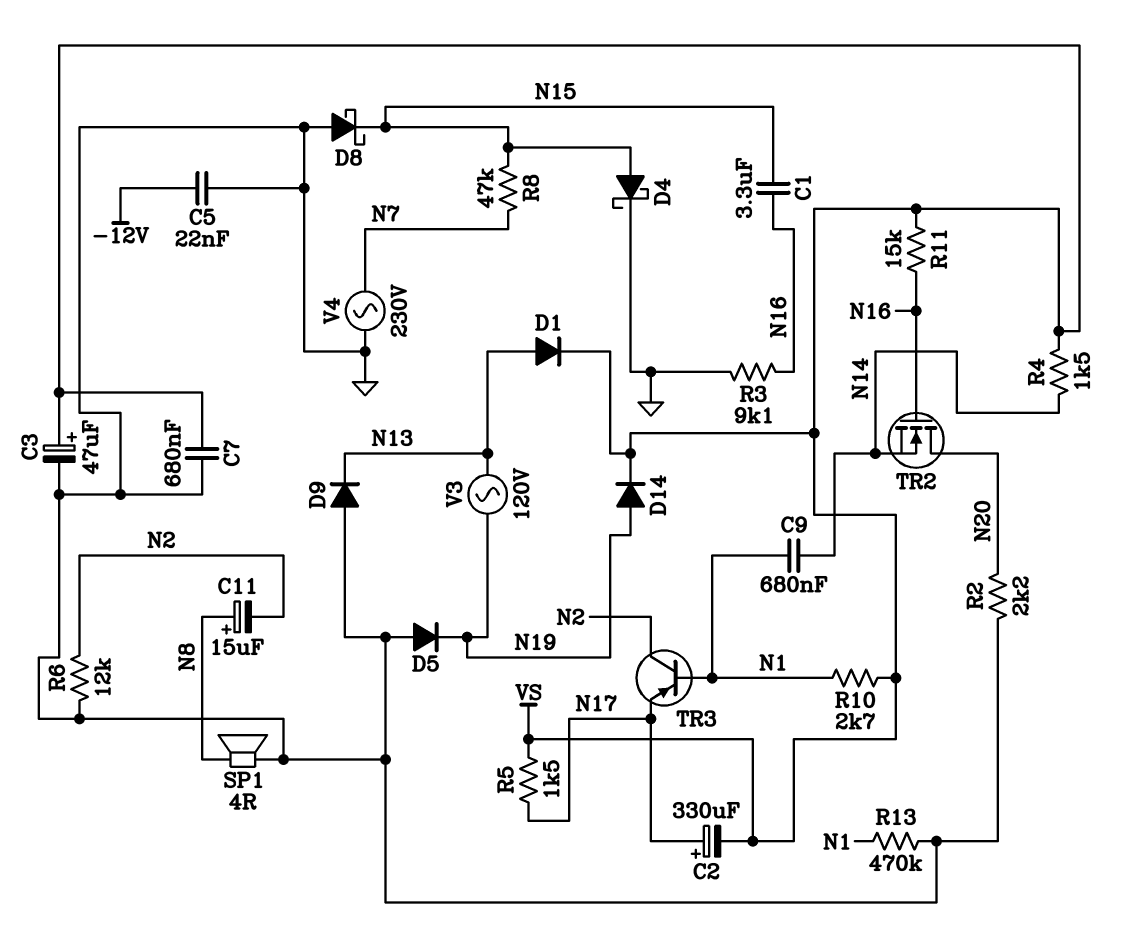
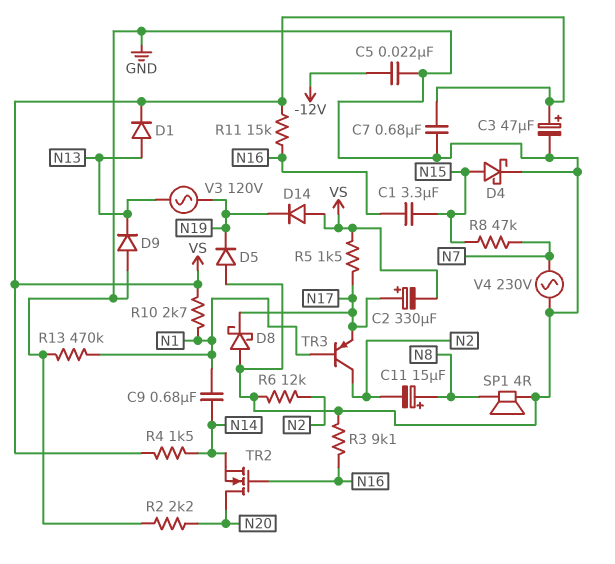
D8: schottky (A GND, K N15) -> schottky (A GND, K N17)
D14: diode (A N19, K VS) -> diode (A VS, K N19)

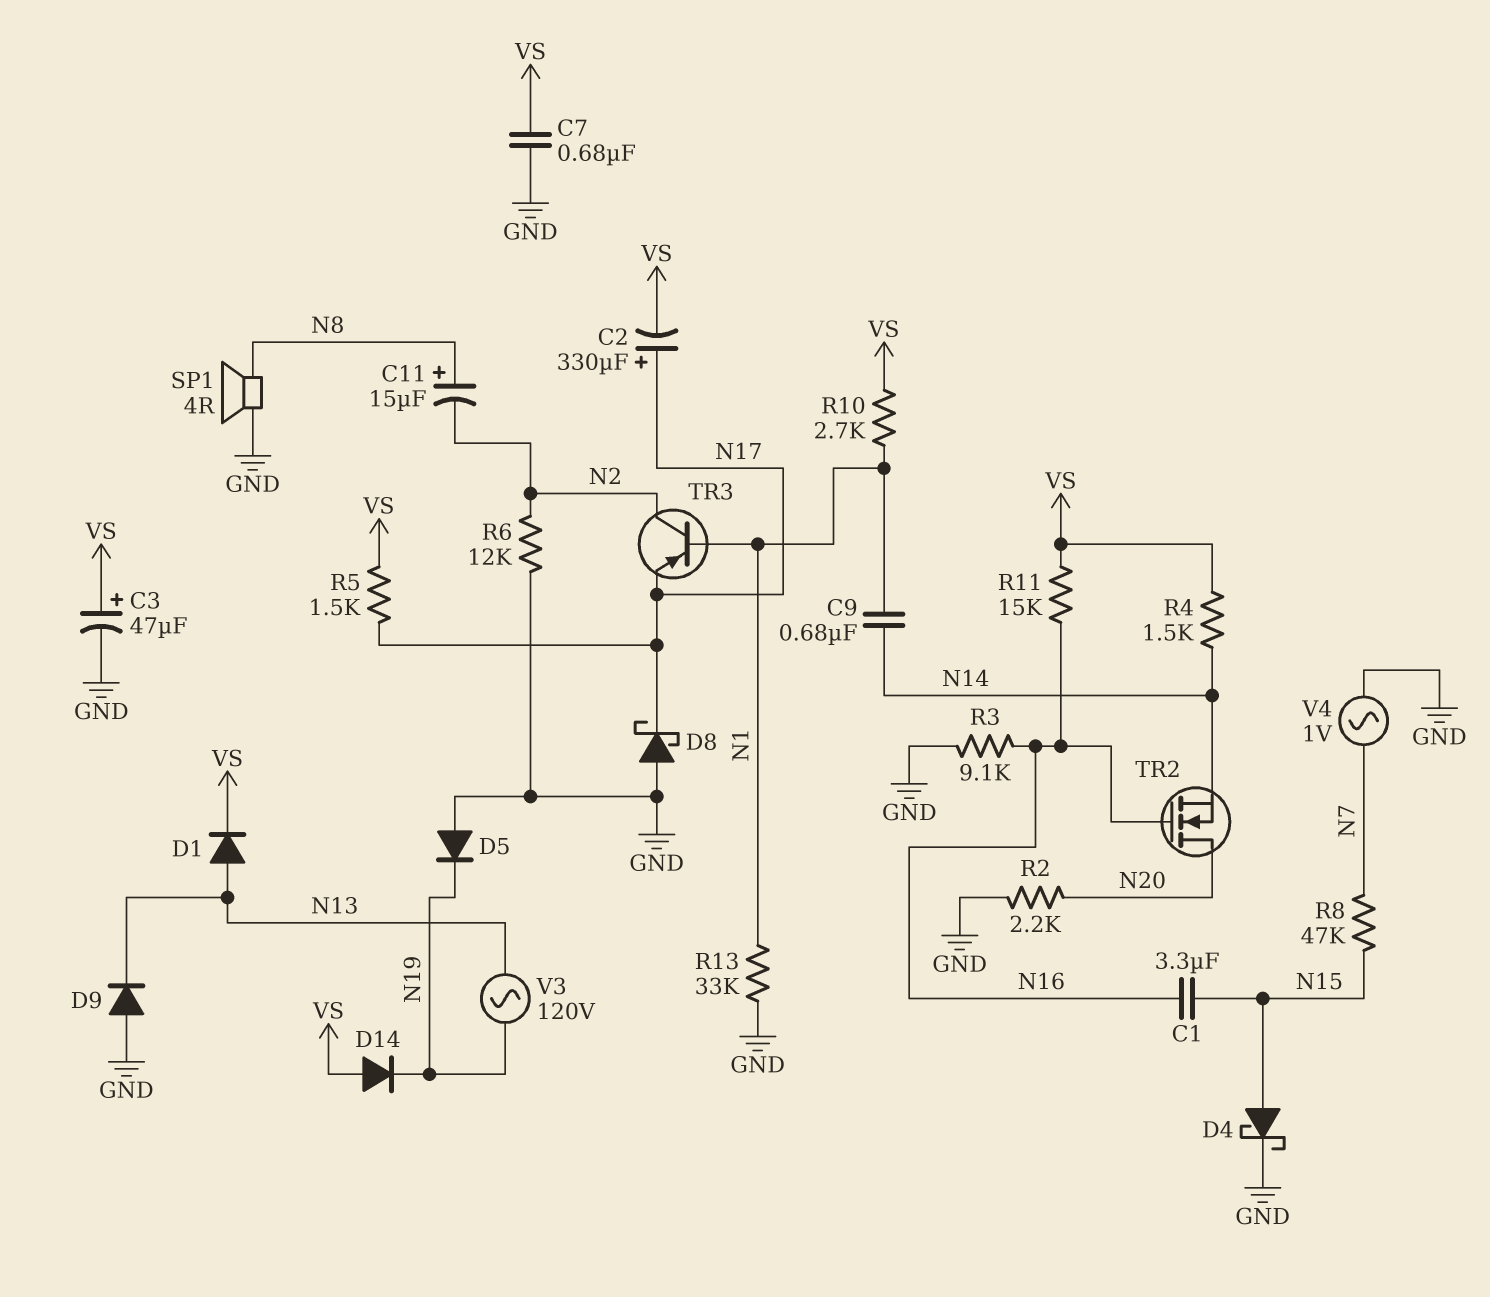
C5: 22nF (-12V, GND) -> none
R13: 470k (GND, N1) -> 33k (GND, N1)
V4: AC 230V (GND, N7) -> AC 1V (GND, N7)

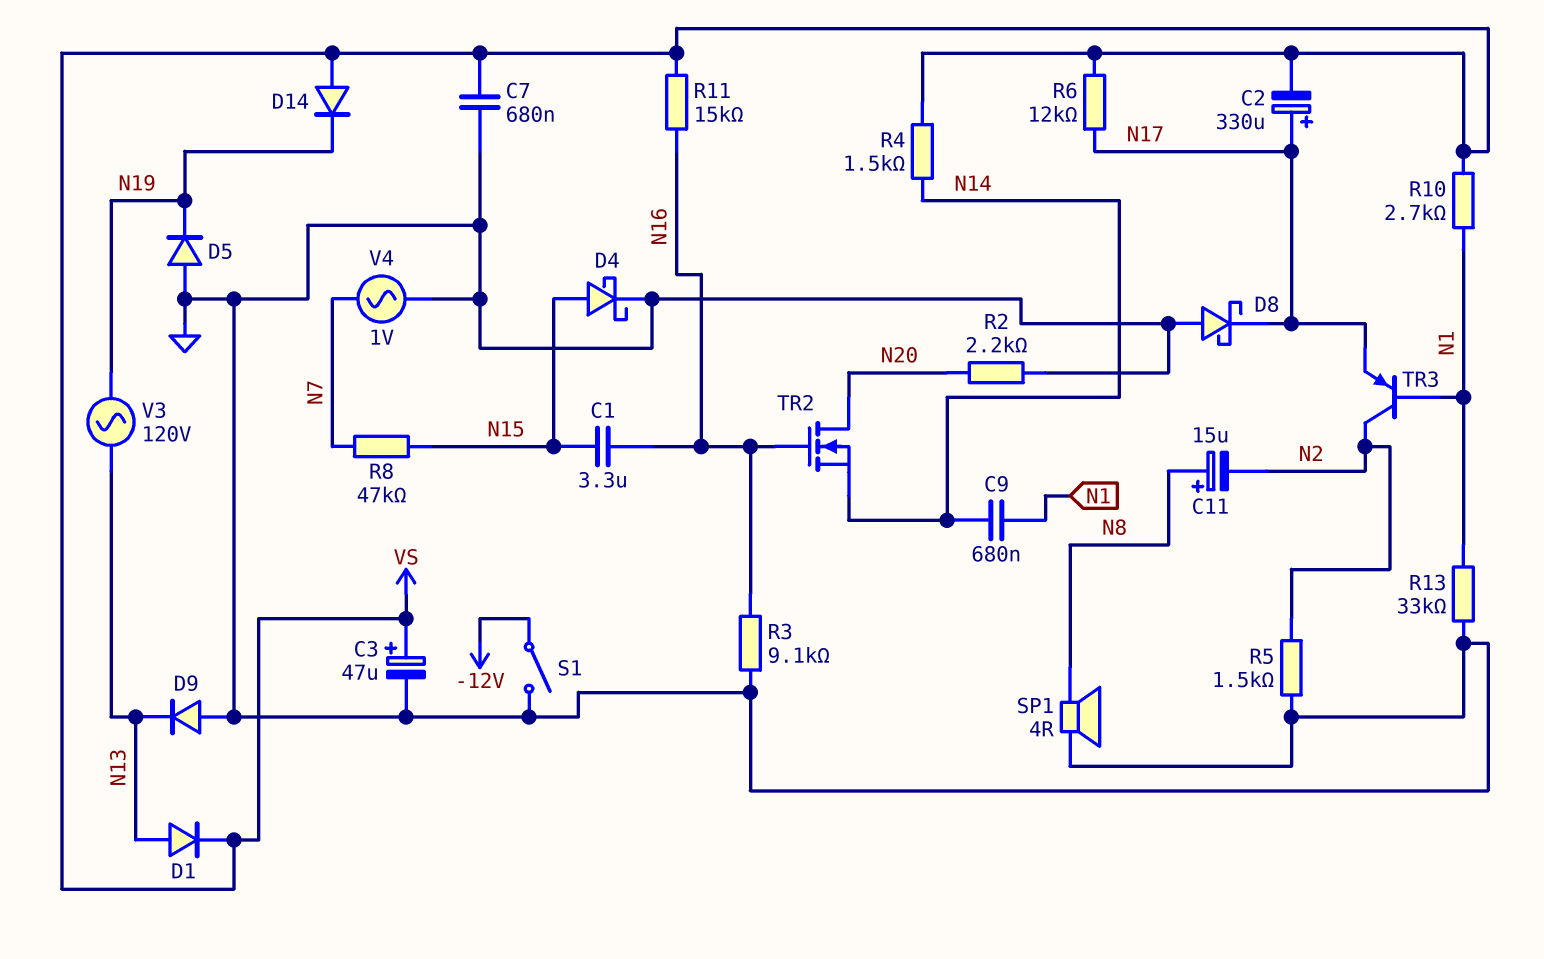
R5: 1.5k (N17, VS) -> 1.5k (GND, N2)
R6: 12k (GND, N2) -> 12k (N17, VS)
S1: none -> switch (-12V, GND)

